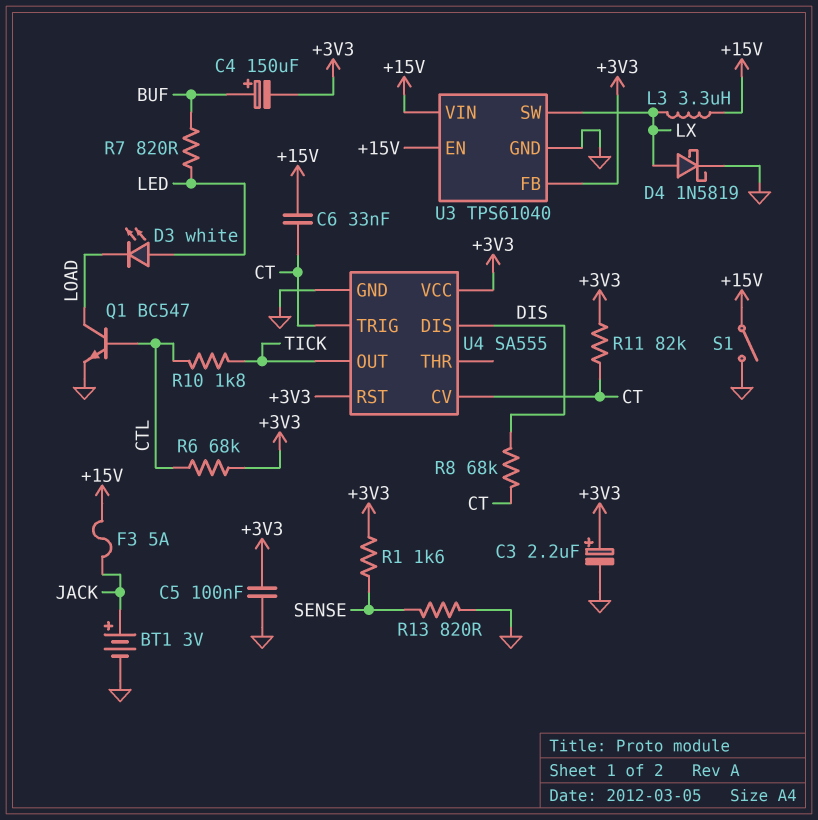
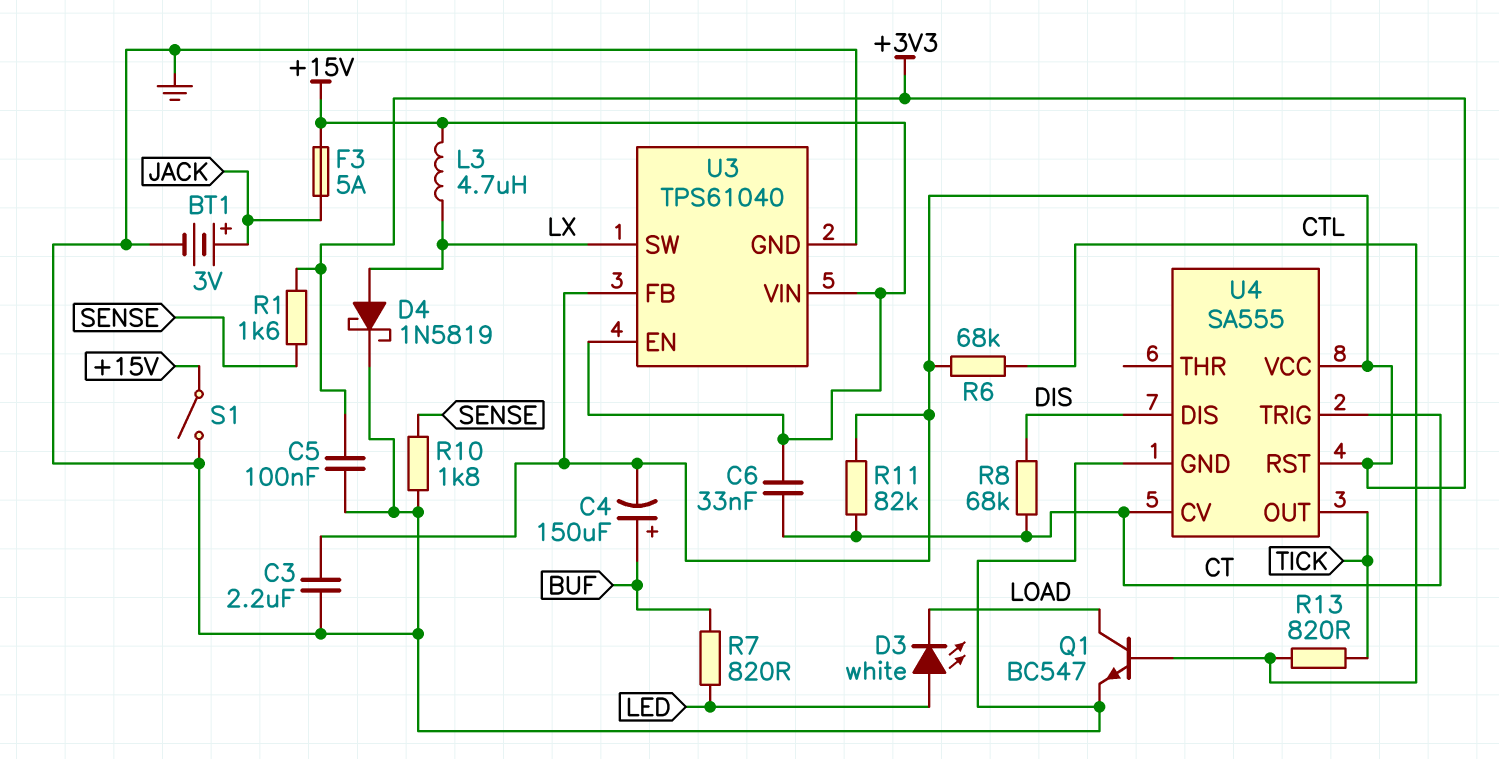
C3: 2.2uF (plus +3V3, minus GND) -> 2.2uF (+3V3, GND)
L3: 3.3uH (+15V, LX) -> 4.7uH (+15V, LX)
R10: 1.8k (CTL, TICK) -> 1.8k (GND, SENSE)
R13: 820 (GND, SENSE) -> 820 (CTL, TICK)

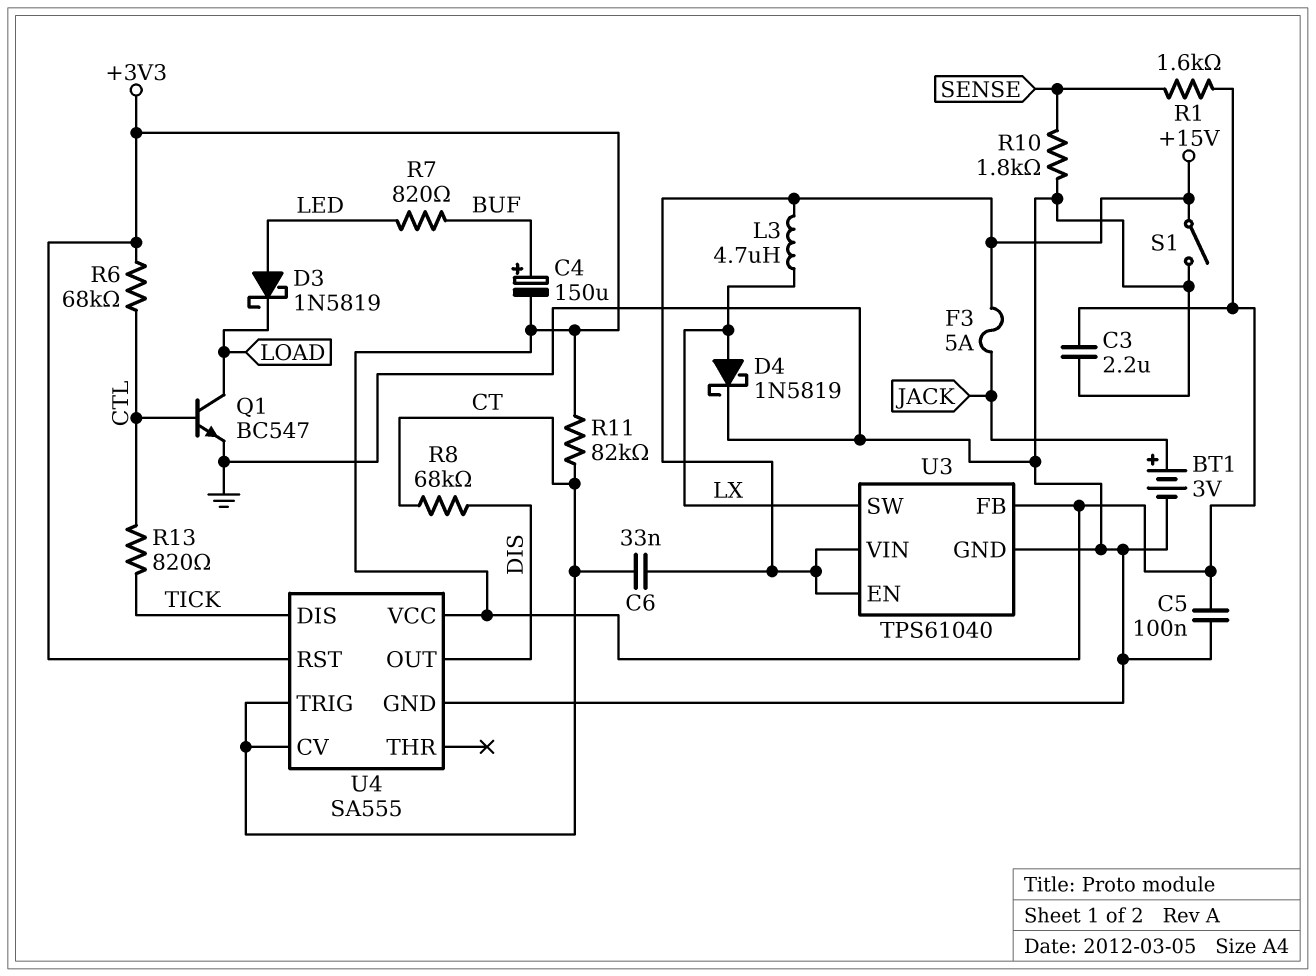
D3: LED white (A LED, K LOAD) -> schottky 1N5819 (A LED, K LOAD)
U4 pin DIS: DIS -> TICK
U4 pin OUT: TICK -> DIS

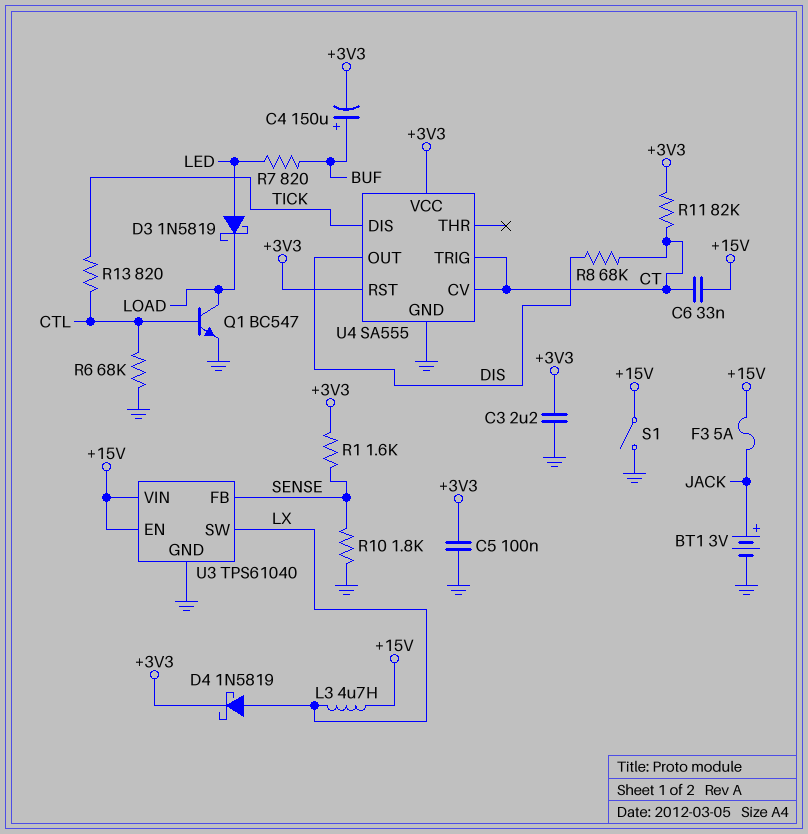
D4: schottky 1N5819 (A LX, K GND) -> schottky 1N5819 (A LX, K +3V3)
R6: 68k (+3V3, CTL) -> 68k (CTL, GND)
U3 pin FB: +3V3 -> SENSE

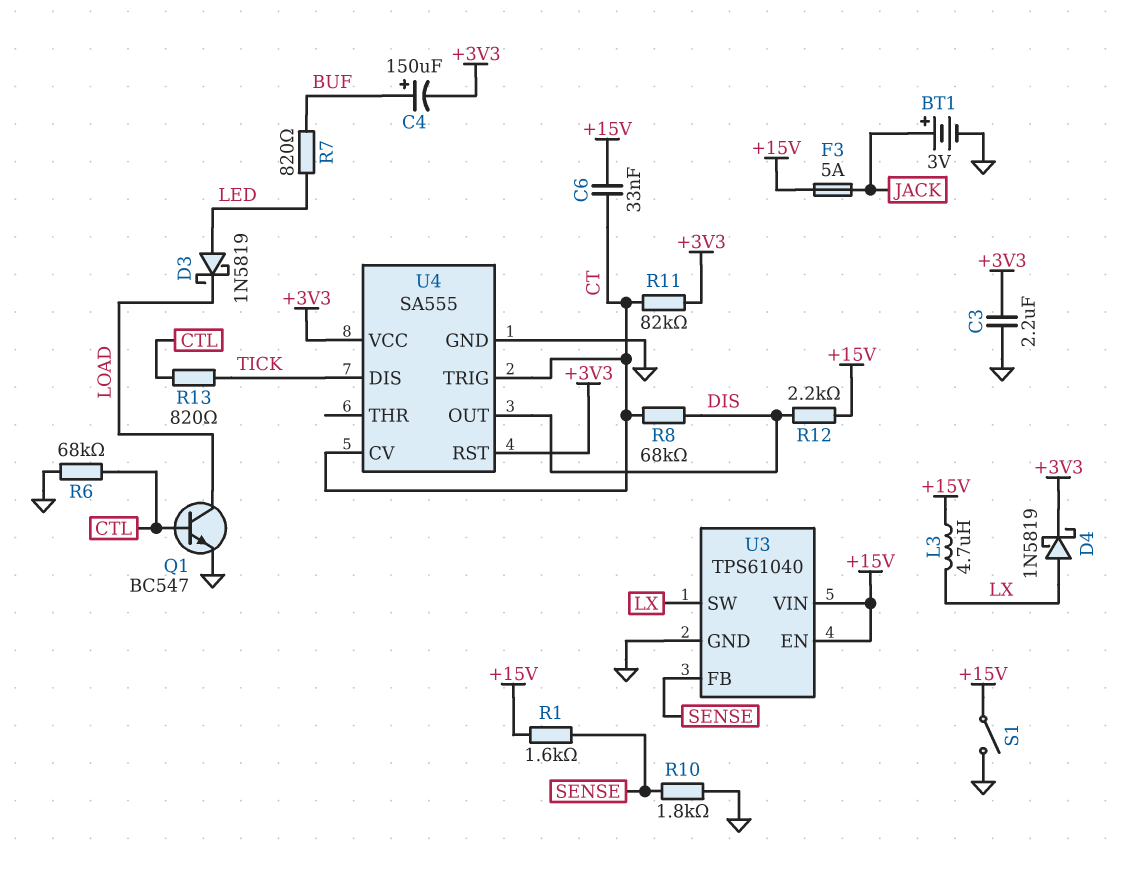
C5: 100nF (+3V3, GND) -> none
R1: 1.6k (+3V3, SENSE) -> 1.6k (+15V, SENSE)
R12: none -> 2.2k (+15V, DIS)

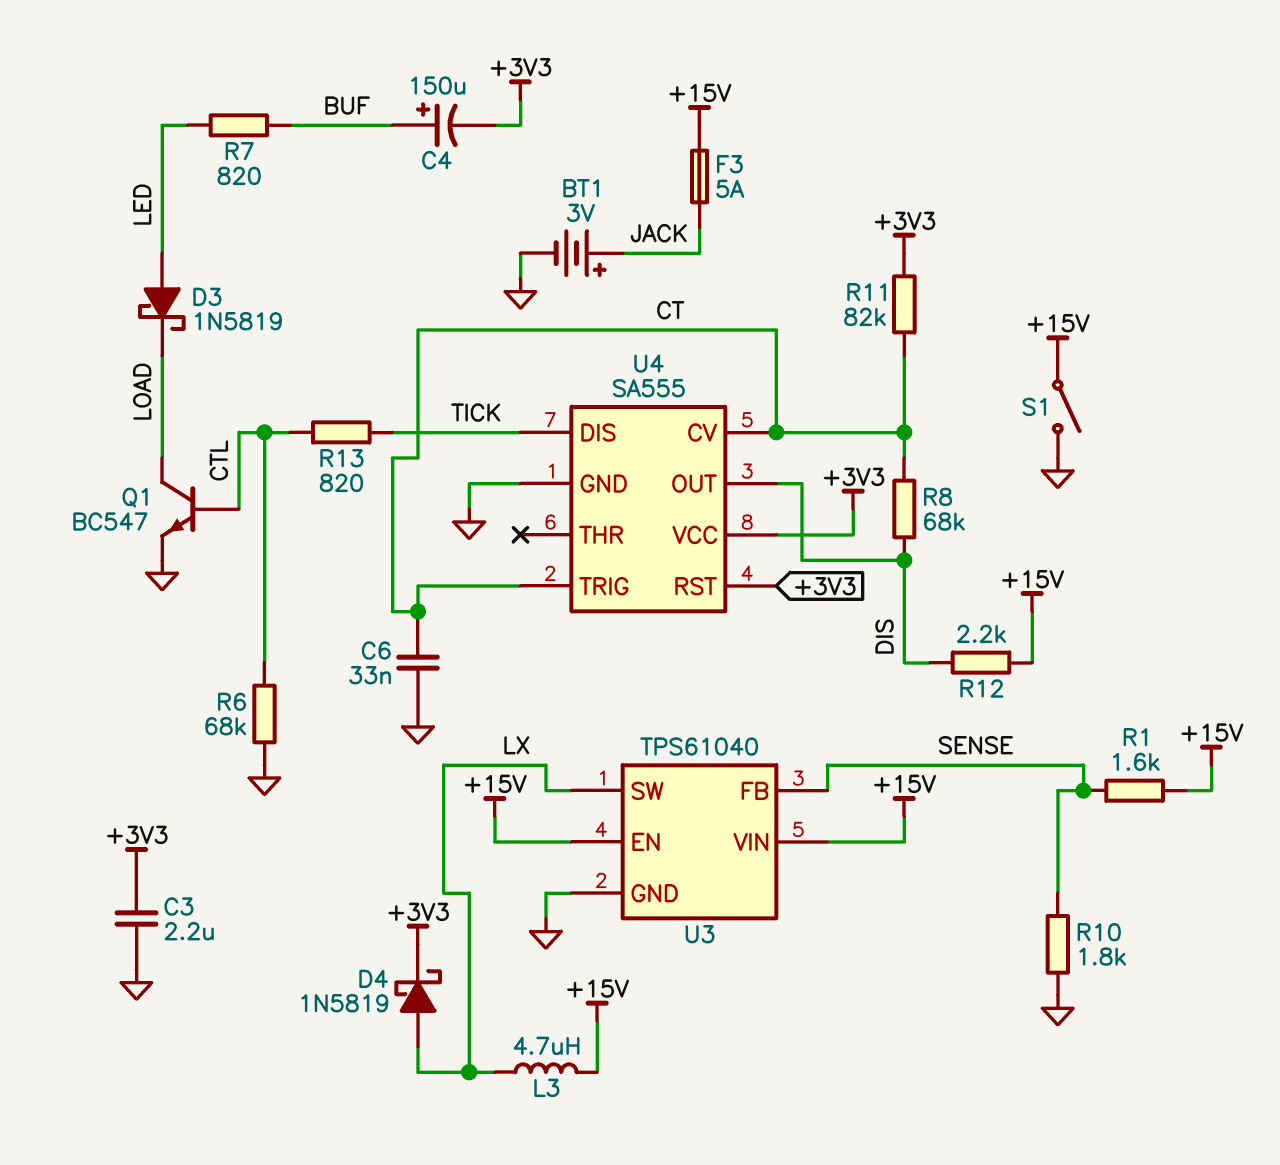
C6: 33nF (+15V, CT) -> 33nF (CT, GND)

